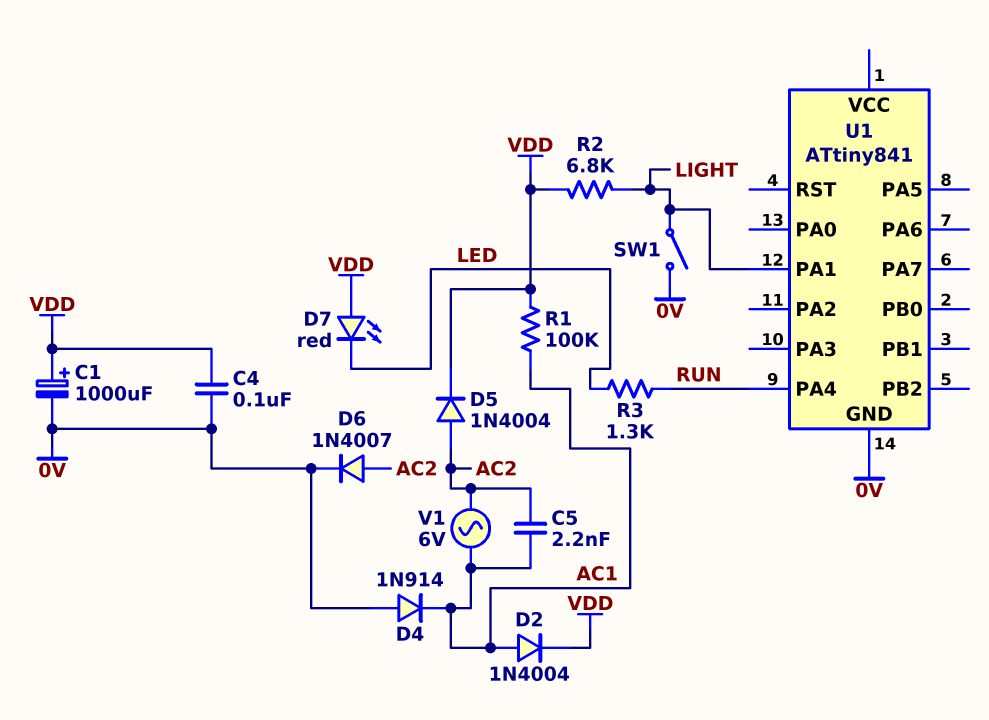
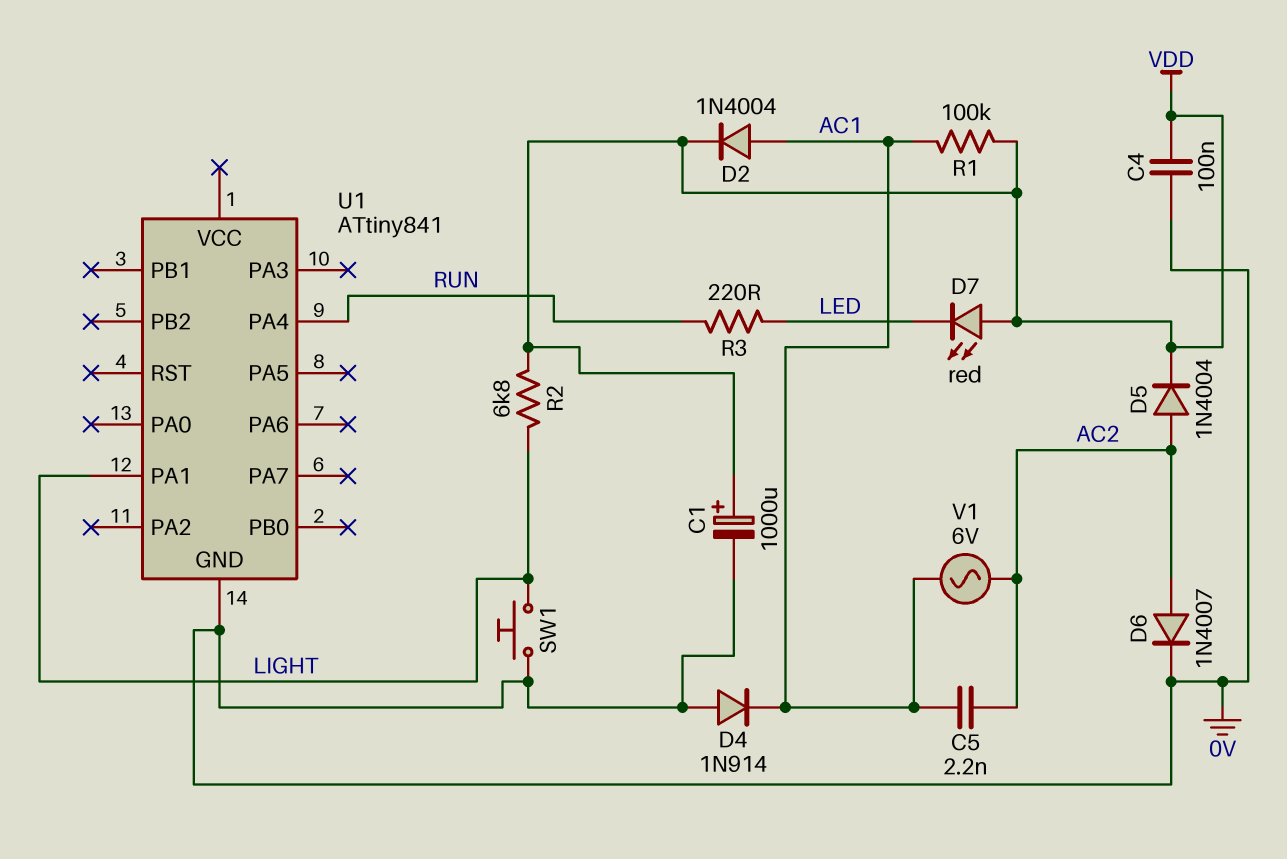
R3: 1.3k (LED, RUN) -> 220 (LED, RUN)
SW1: switch (0V, LIGHT) -> button (0V, LIGHT)

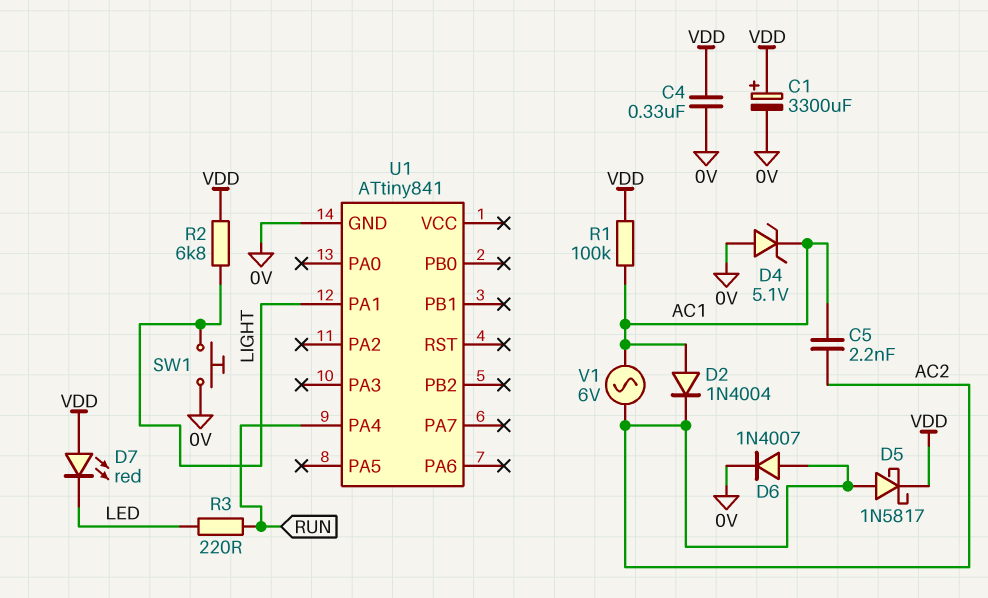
C1: 1000uF (plus VDD, minus 0V) -> 3300uF (plus VDD, minus 0V)
C4: 100nF (0V, VDD) -> 330nF (0V, VDD)
D2: diode 1N4004 (A AC1, K VDD) -> diode 1N4004 (A AC1, K AC2)
D4: diode 1N914 (A 0V, K AC1) -> zener 5.1V (A 0V, K AC1)
D5: diode 1N4004 (A AC2, K VDD) -> schottky 1N5817 (A AC2, K VDD)

